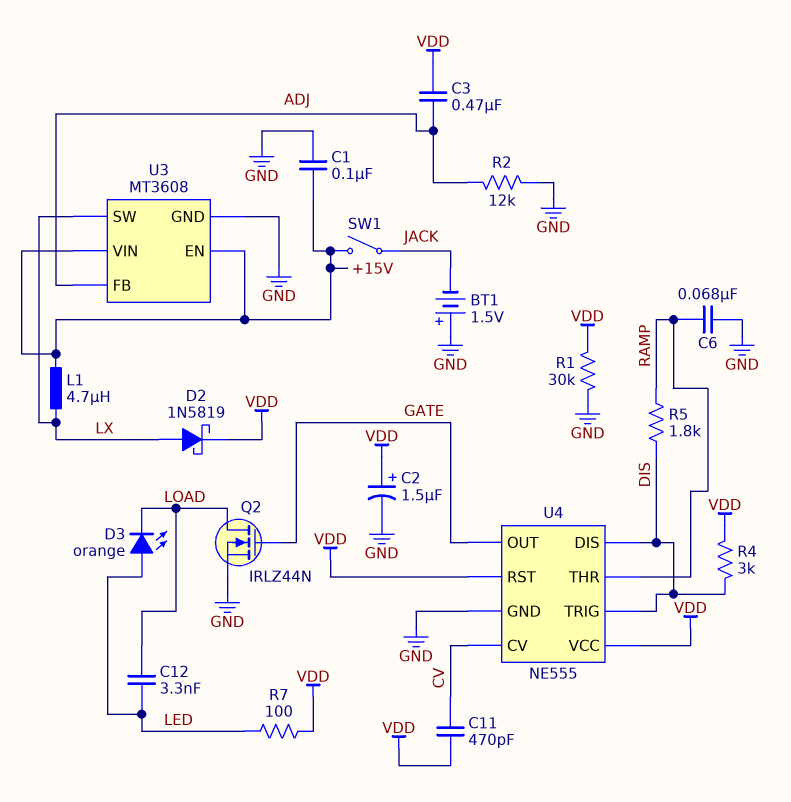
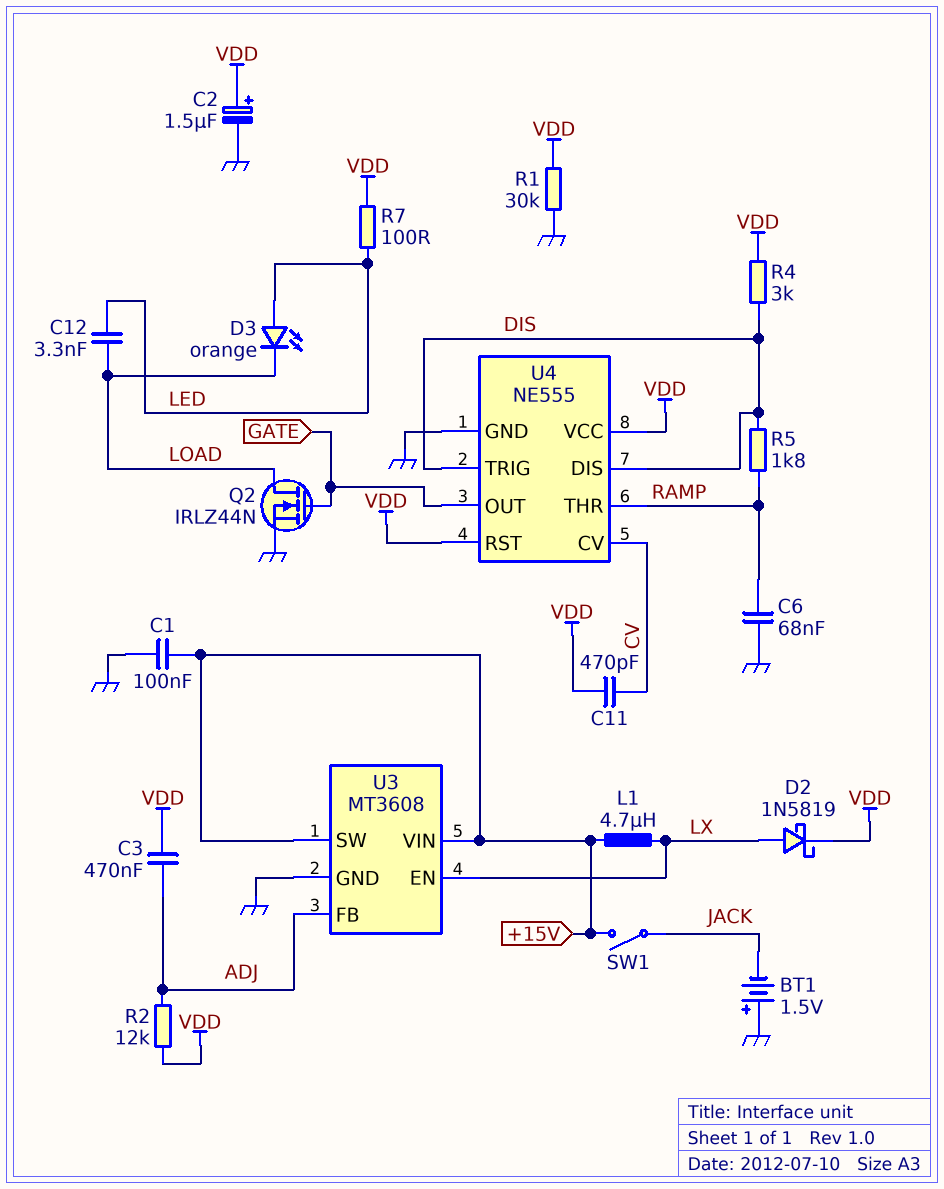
R2: 12k (ADJ, GND) -> 12k (ADJ, VDD)
U3 pin EN: +15V -> LX
U3 pin SW: LX -> +15V

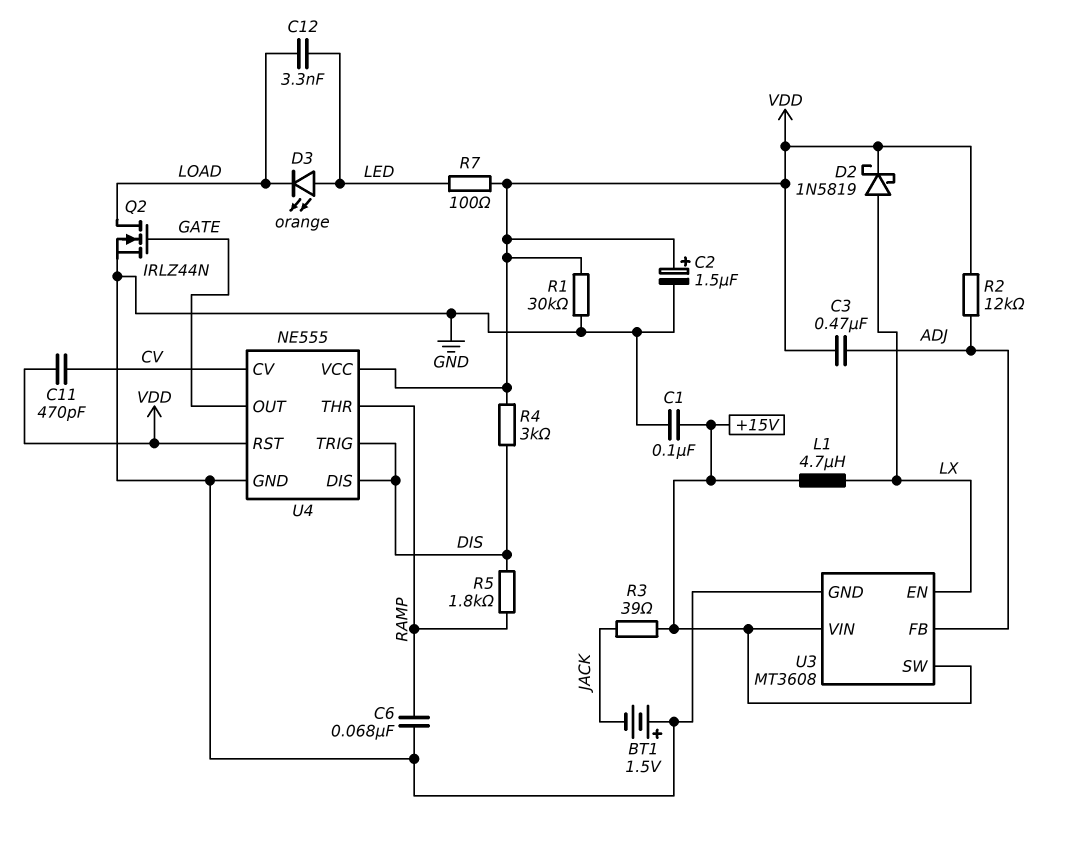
R3: none -> 39 (+15V, JACK)
SW1: switch (+15V, JACK) -> none

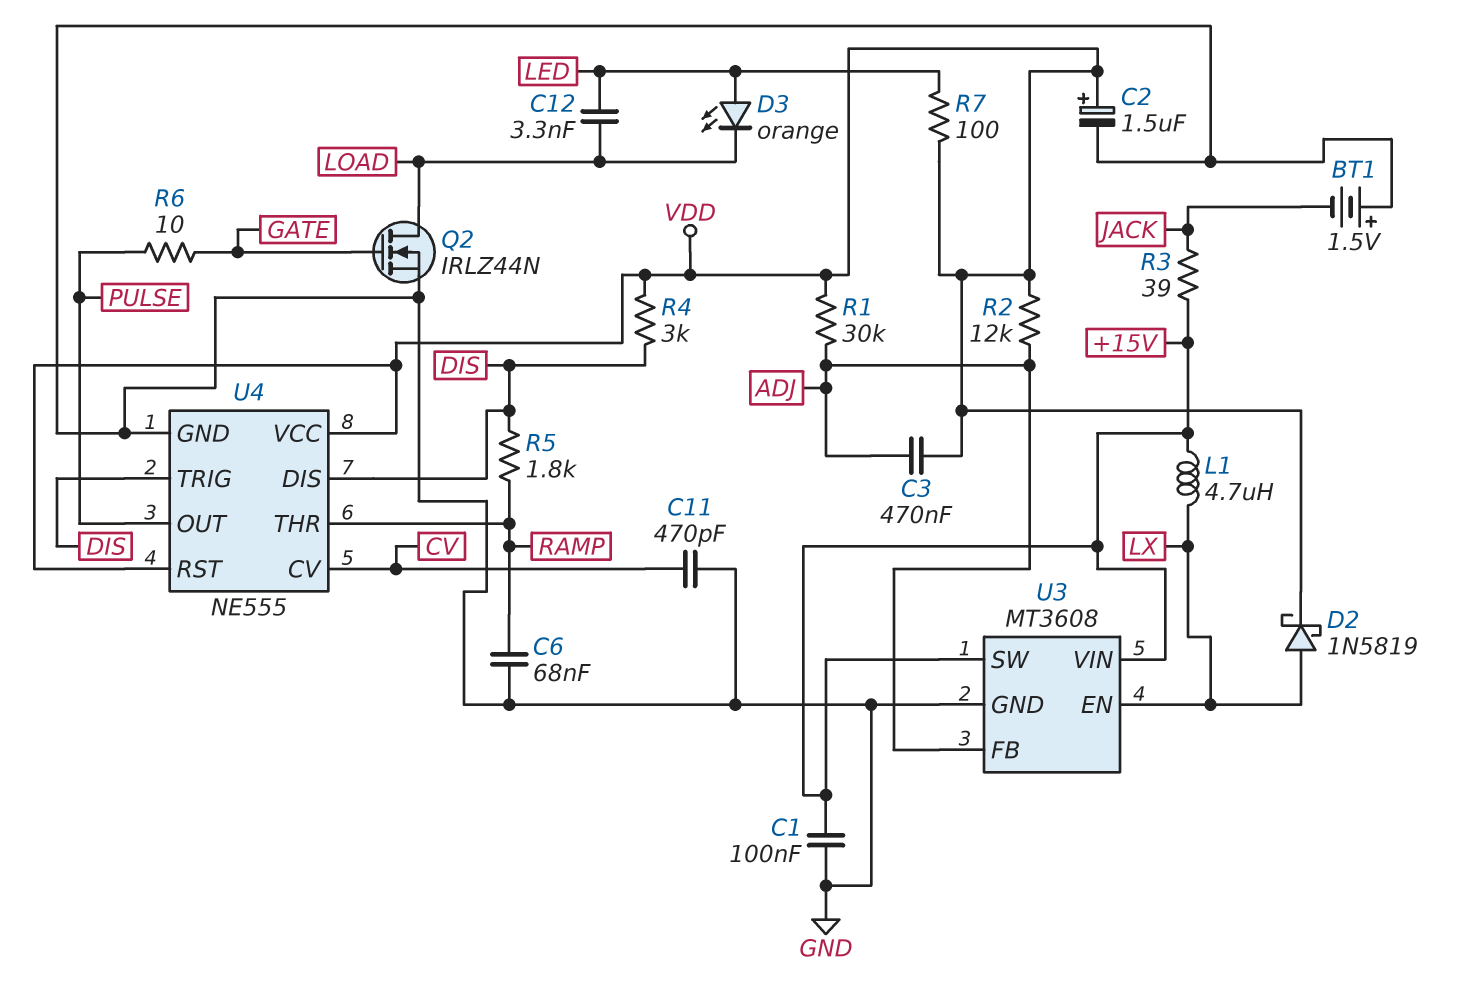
C11: 470pF (CV, VDD) -> 470pF (CV, GND)
R1: 30k (GND, VDD) -> 30k (ADJ, VDD)
R6: none -> 10 (GATE, PULSE)
U4 pin OUT: GATE -> PULSE

